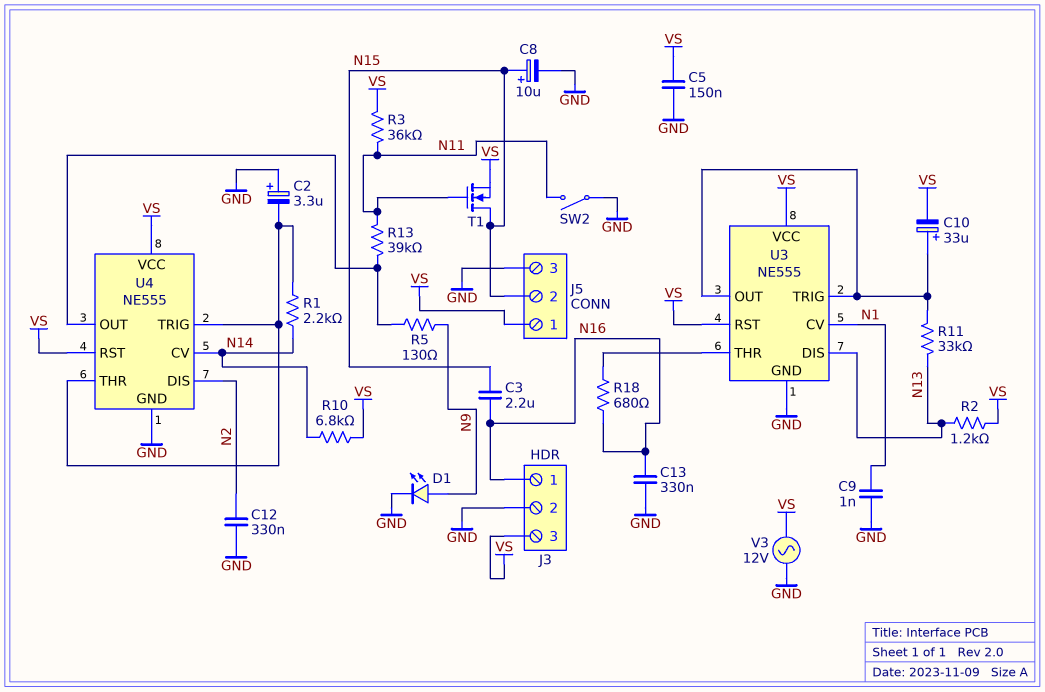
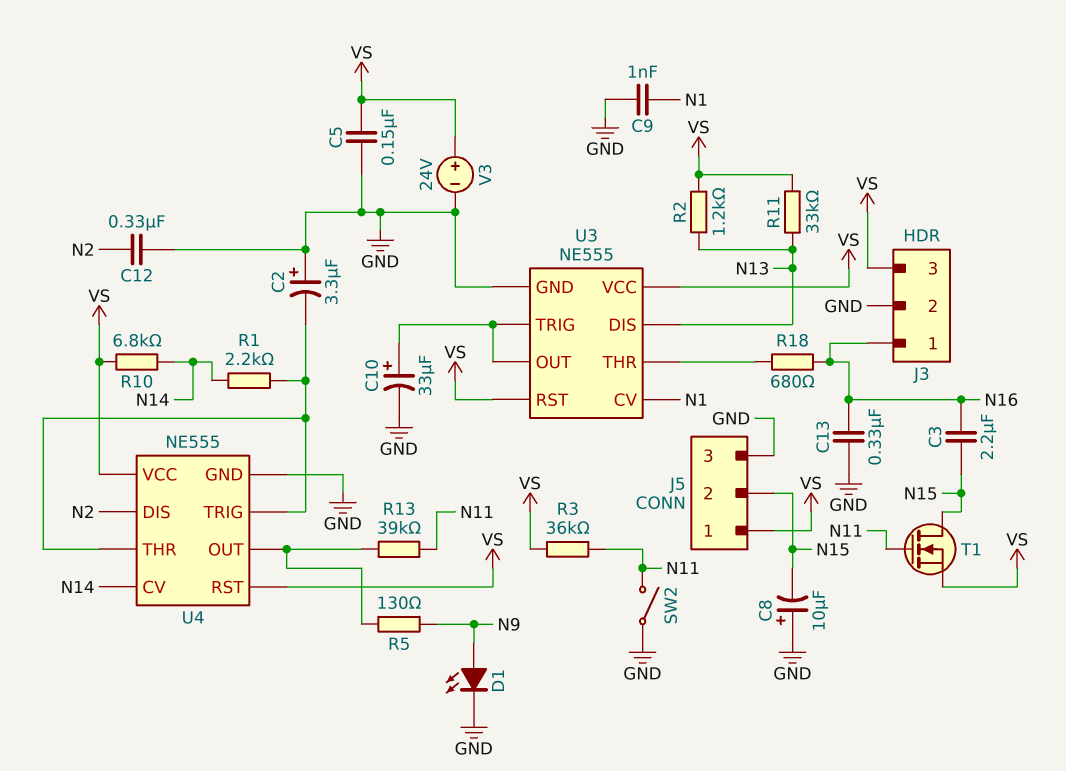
C8: 10uF (plus N15, minus GND) -> 10uF (plus GND, minus N15)
C10: 33uF (plus U3/OUT, minus VS) -> 33uF (plus U3/OUT, minus GND)
R11: 33k (N13, U3/OUT) -> 33k (N13, VS)
V3: AC 12V (GND, VS) -> 24V (plus VS, minus GND)

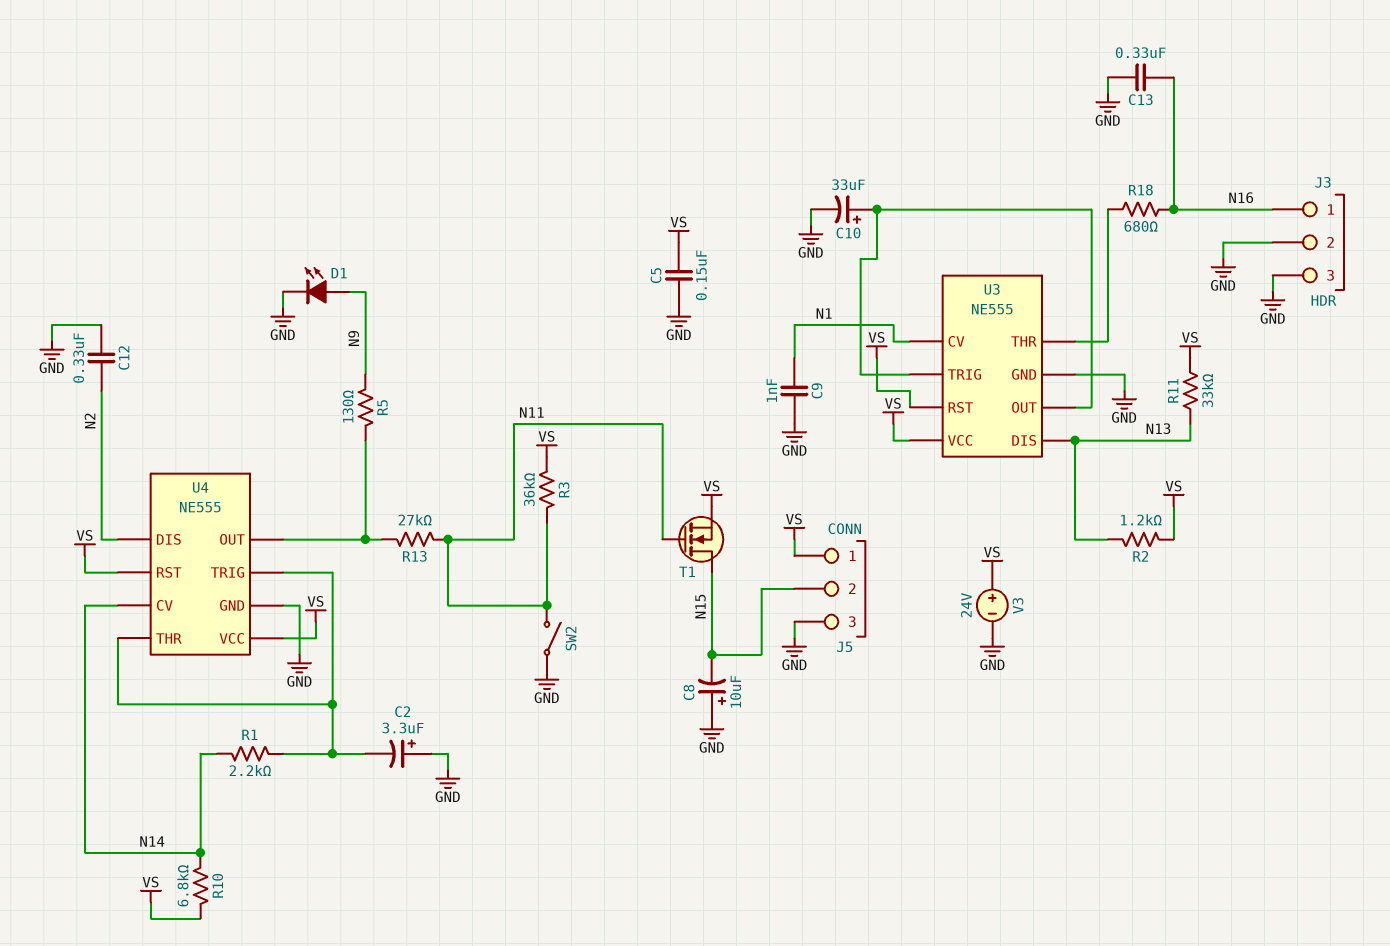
C3: 2.2uF (N15, N16) -> none
J3 pin 3: VS -> GND
R13: 39k (N11, U4/OUT) -> 27k (N11, U4/OUT)

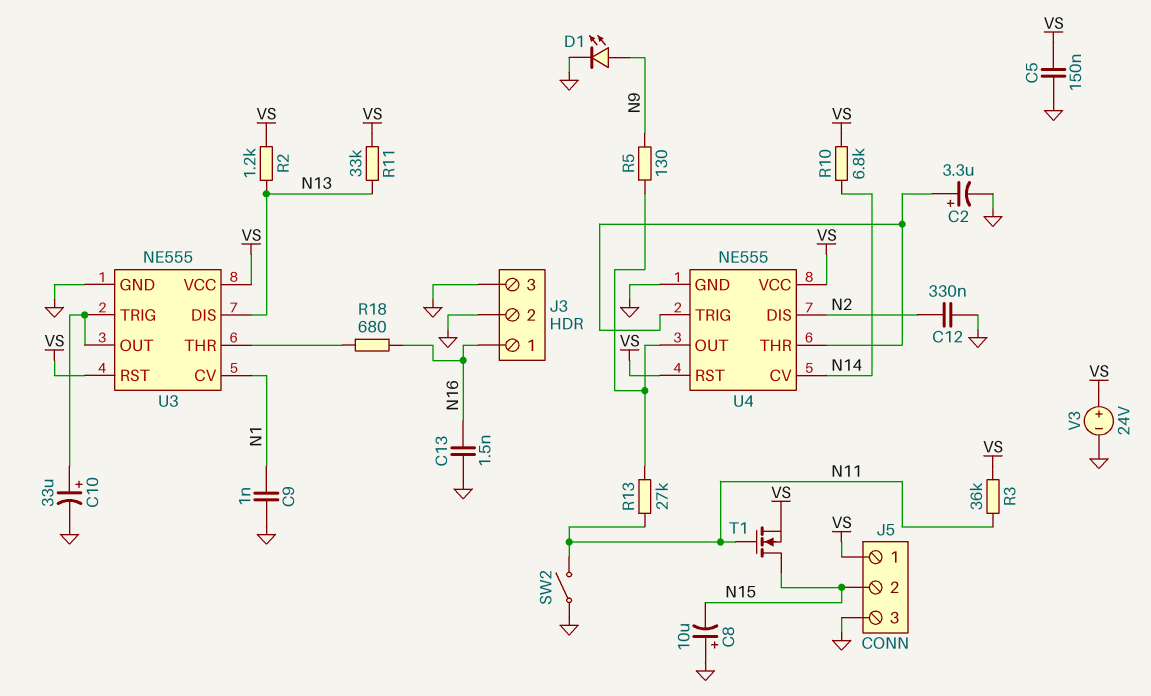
C2: 3.3uF (plus GND, minus U4/THR) -> 3.3uF (plus U4/THR, minus GND)
C13: 330nF (GND, N16) -> 1.5nF (GND, N16)
R1: 2.2k (N14, U4/THR) -> none

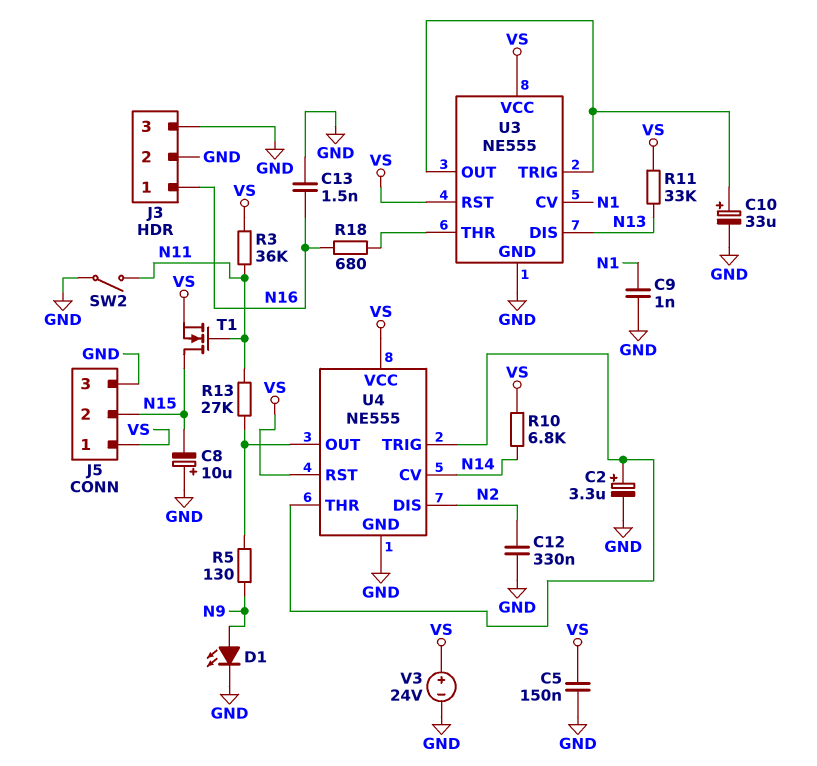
R2: 1.2k (N13, VS) -> none

